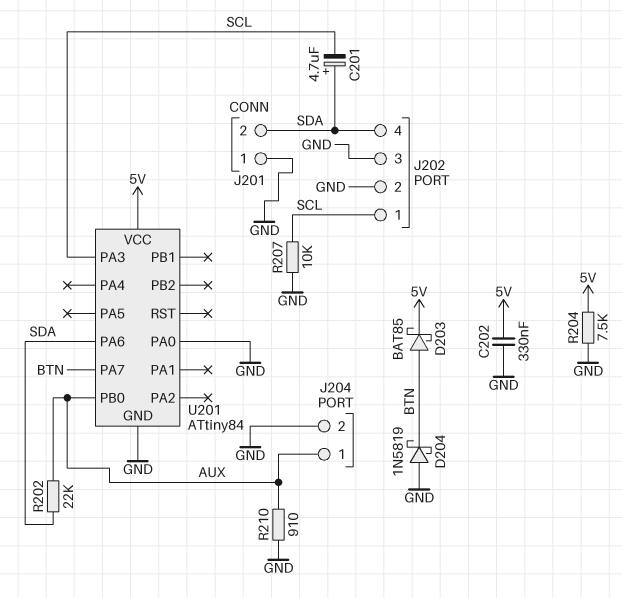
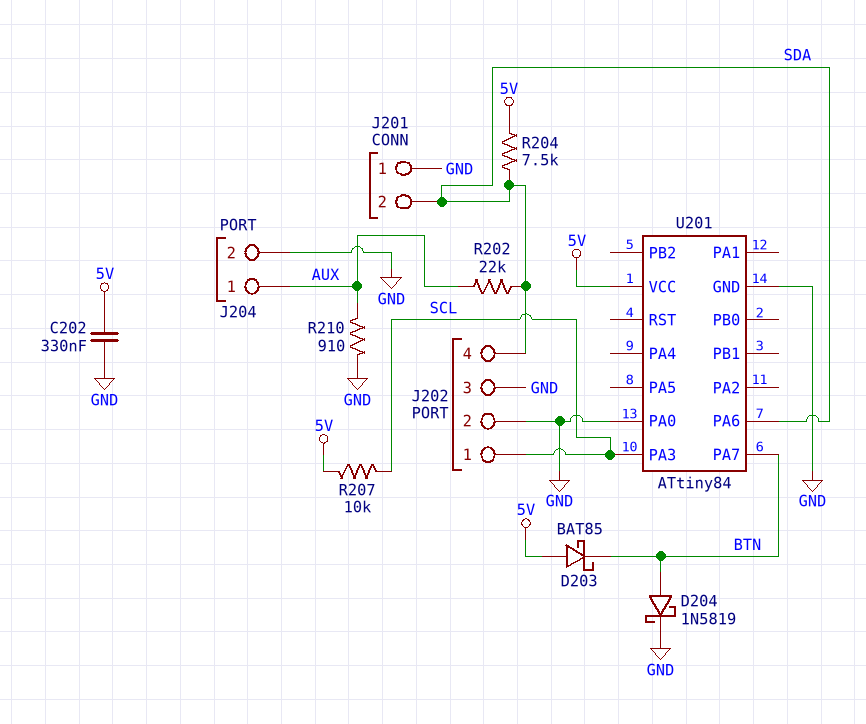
C201: 4.7uF (plus SDA, minus SCL) -> none
D203: schottky BAT85 (A BTN, K 5V) -> schottky BAT85 (A 5V, K BTN)
D204: schottky 1N5819 (A GND, K BTN) -> schottky 1N5819 (A BTN, K GND)
R204: 7.5k (5V, GND) -> 7.5k (5V, SDA)
R207: 10k (GND, SCL) -> 10k (5V, SCL)
U201 pin PB0: AUX -> none

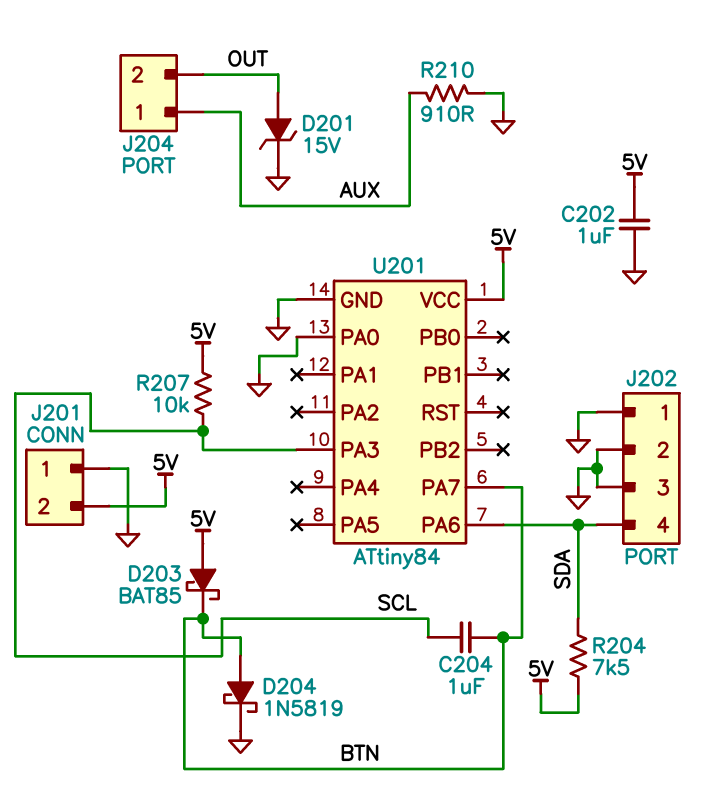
C202: 330nF (5V, GND) -> 1uF (5V, GND)
C204: none -> 1uF (BTN, SCL)
D201: none -> zener 15V (A OUT, K GND)
J201 pin 2: SDA -> 5V
J202 pin 1: SCL -> GND
J204 pin 2: GND -> OUT
R202: 22k (AUX, SDA) -> none

